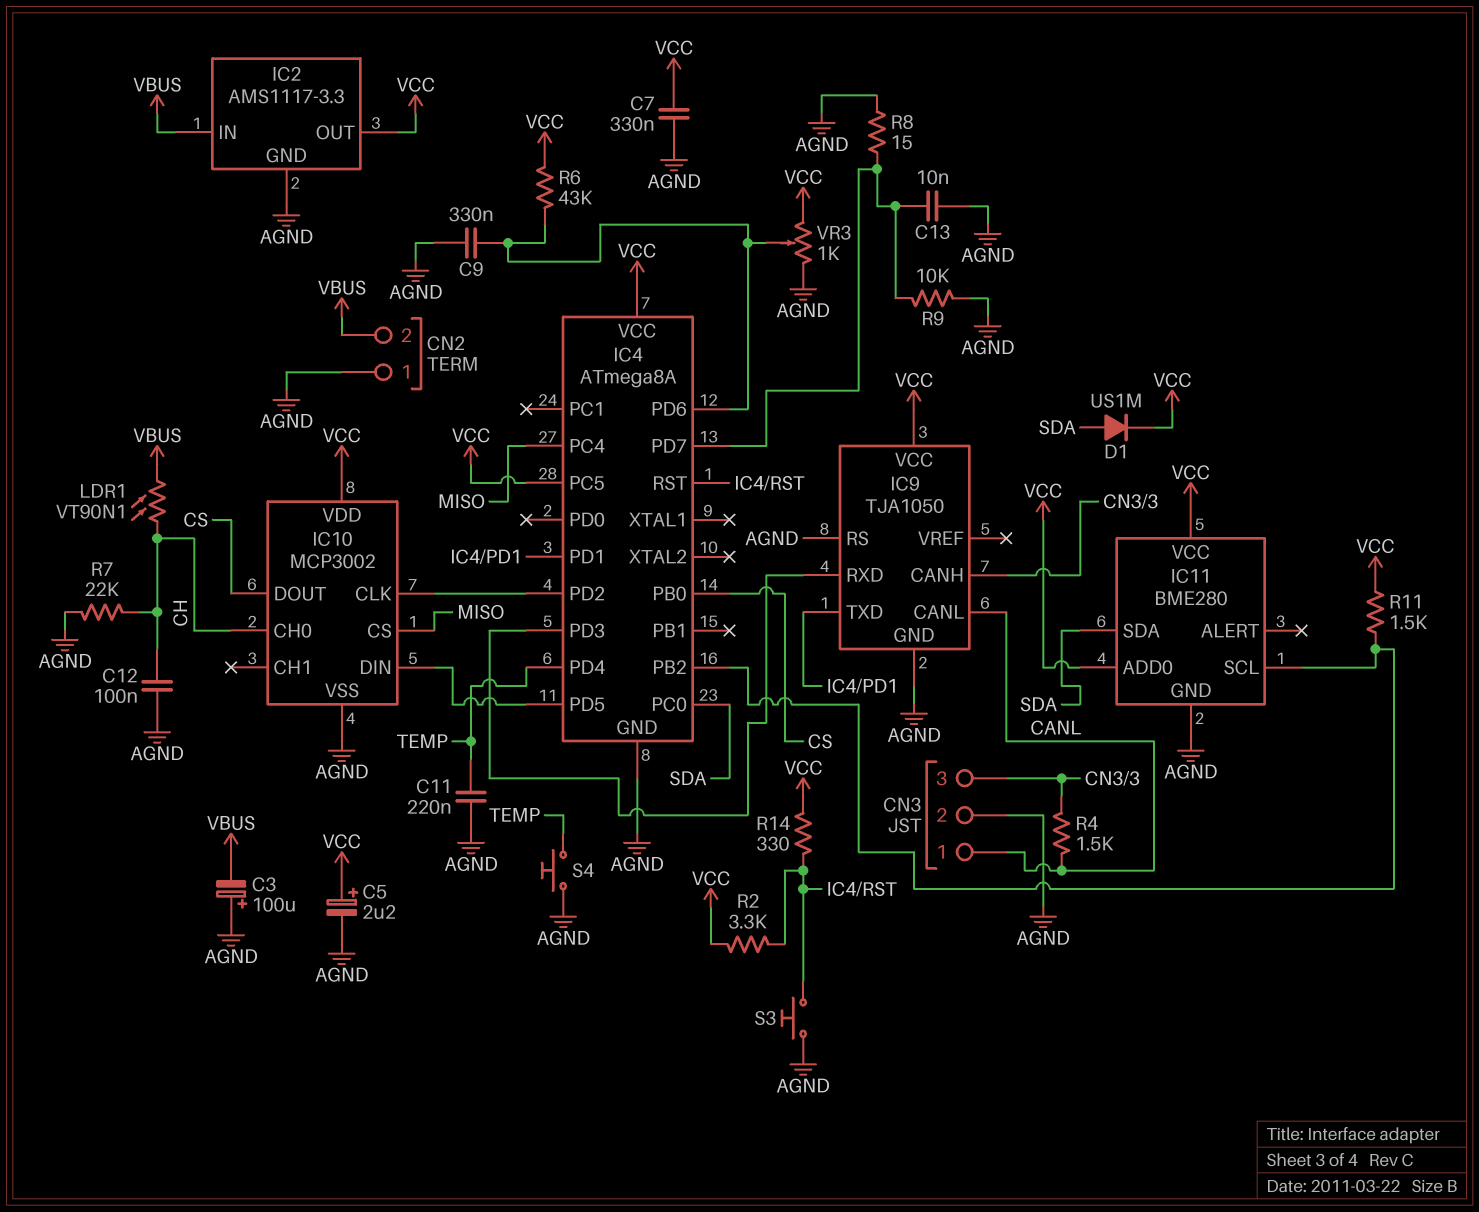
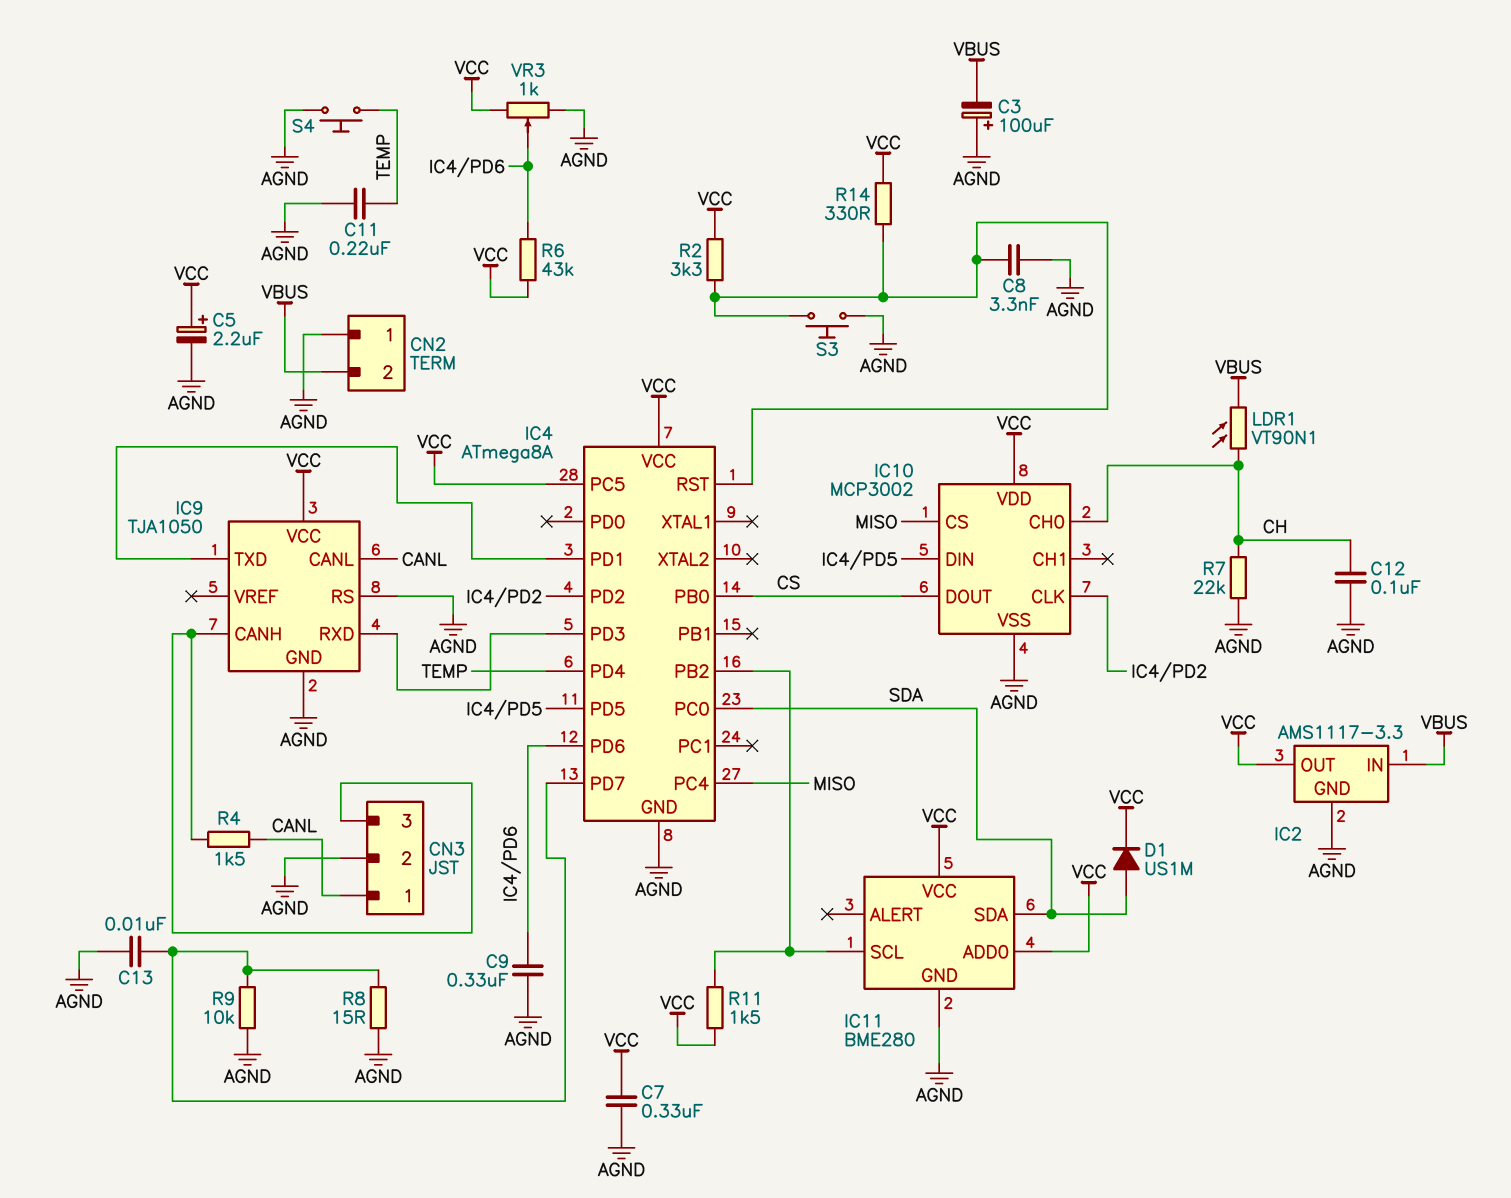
C8: none -> 3.3nF (AGND, IC4/RST)

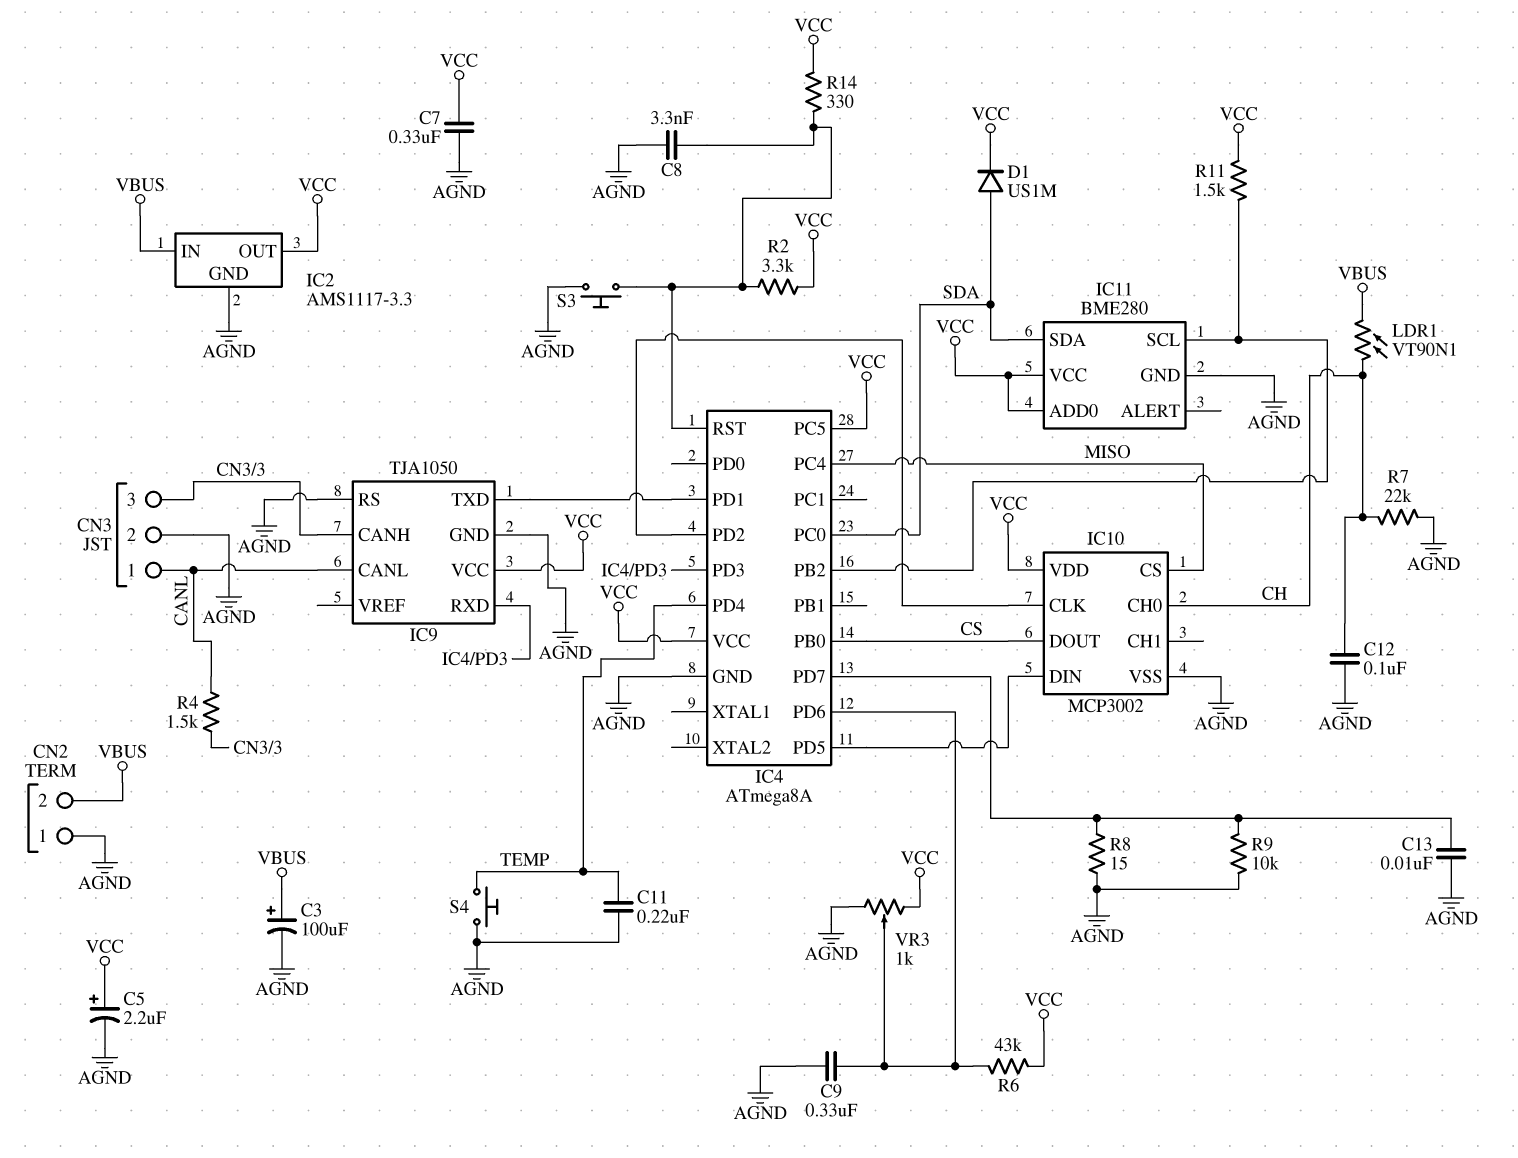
C3: 100uF (plus AGND, minus VBUS) -> 100uF (plus VBUS, minus AGND)

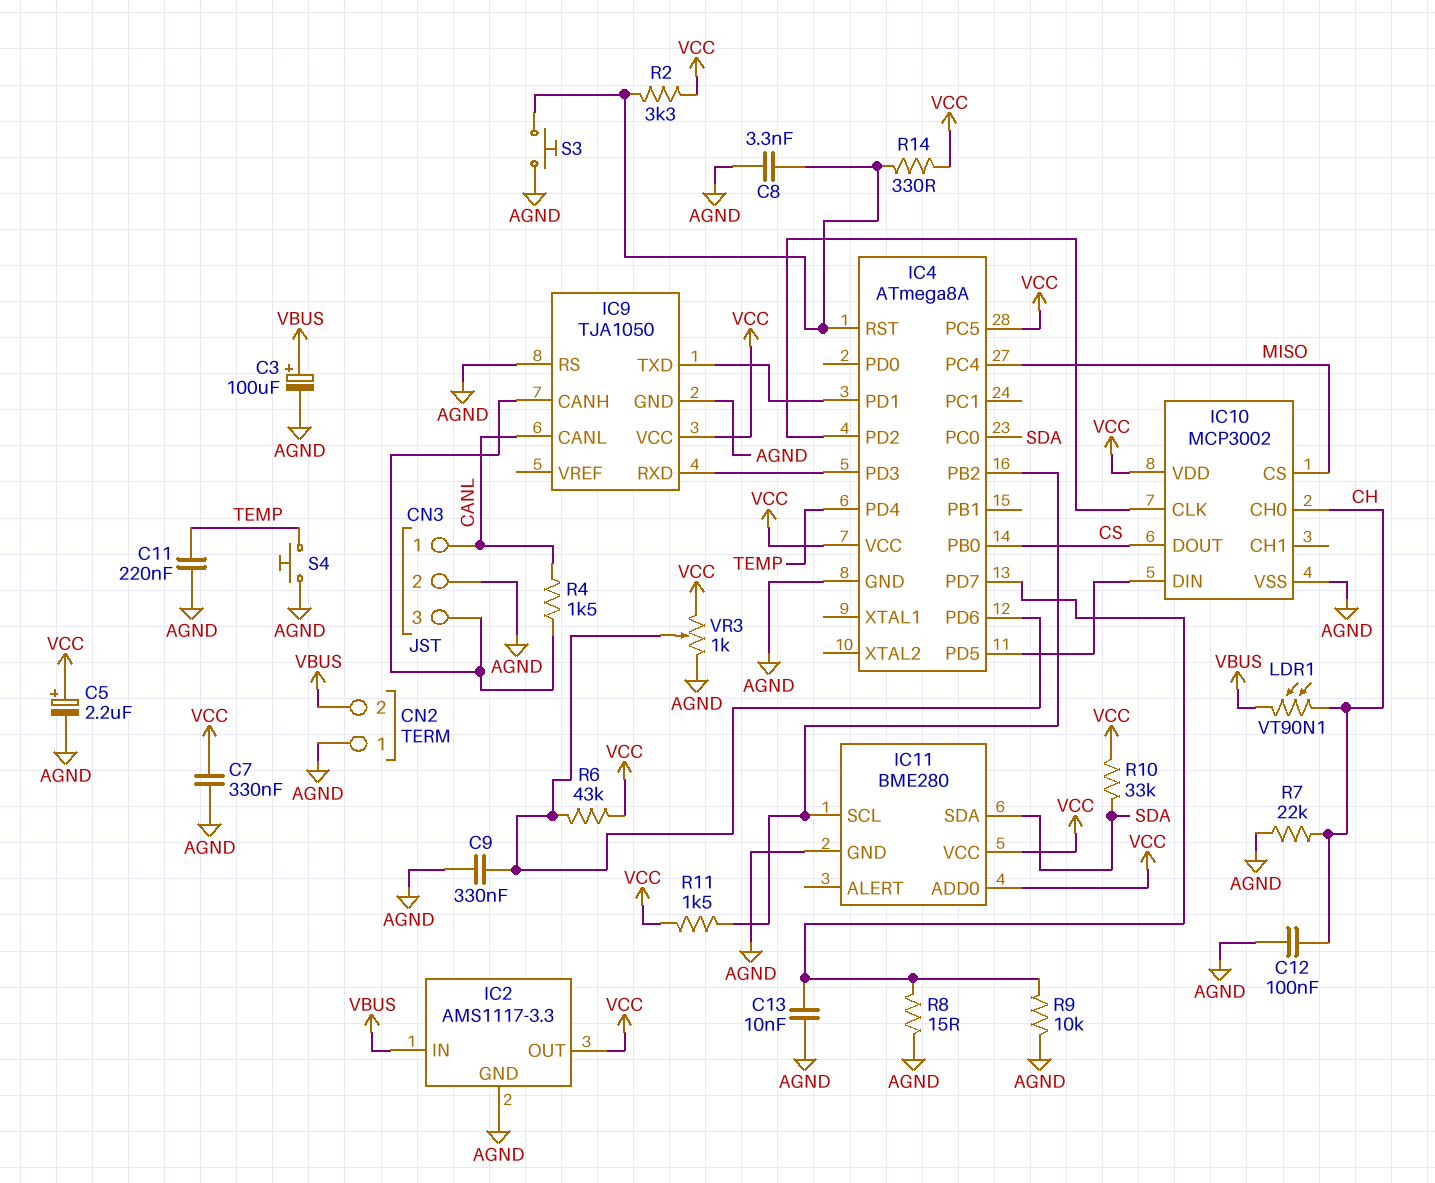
D1: diode US1M (A SDA, K VCC) -> none
R10: none -> 33k (SDA, VCC)

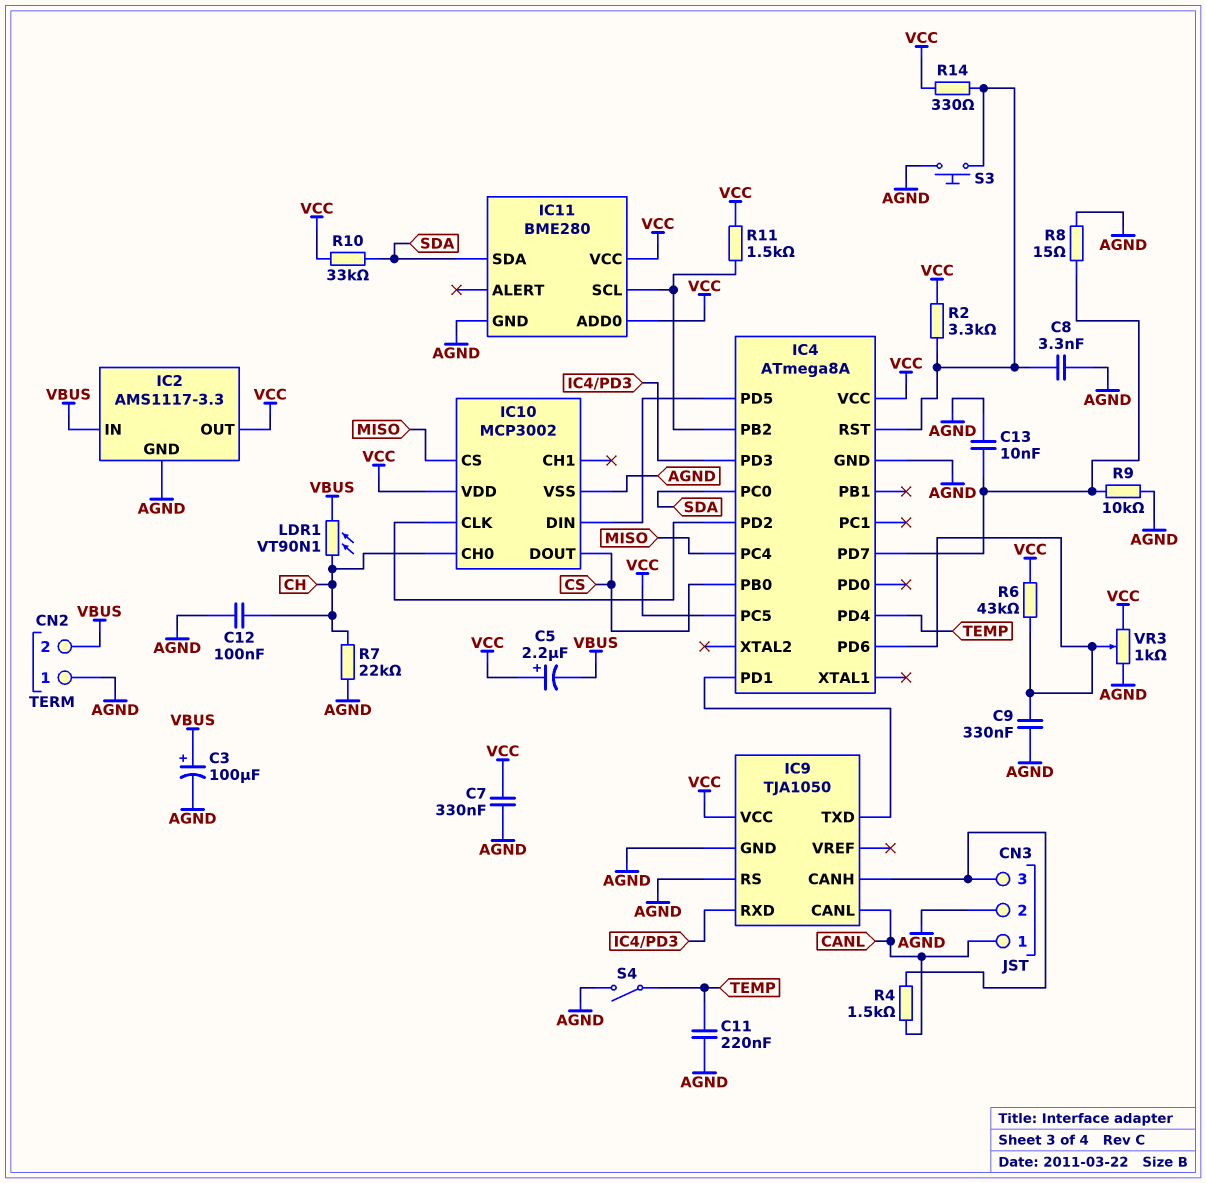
C5: 2.2uF (plus VCC, minus AGND) -> 2.2uF (plus VCC, minus VBUS)
S4: button (AGND, TEMP) -> switch (AGND, TEMP)

